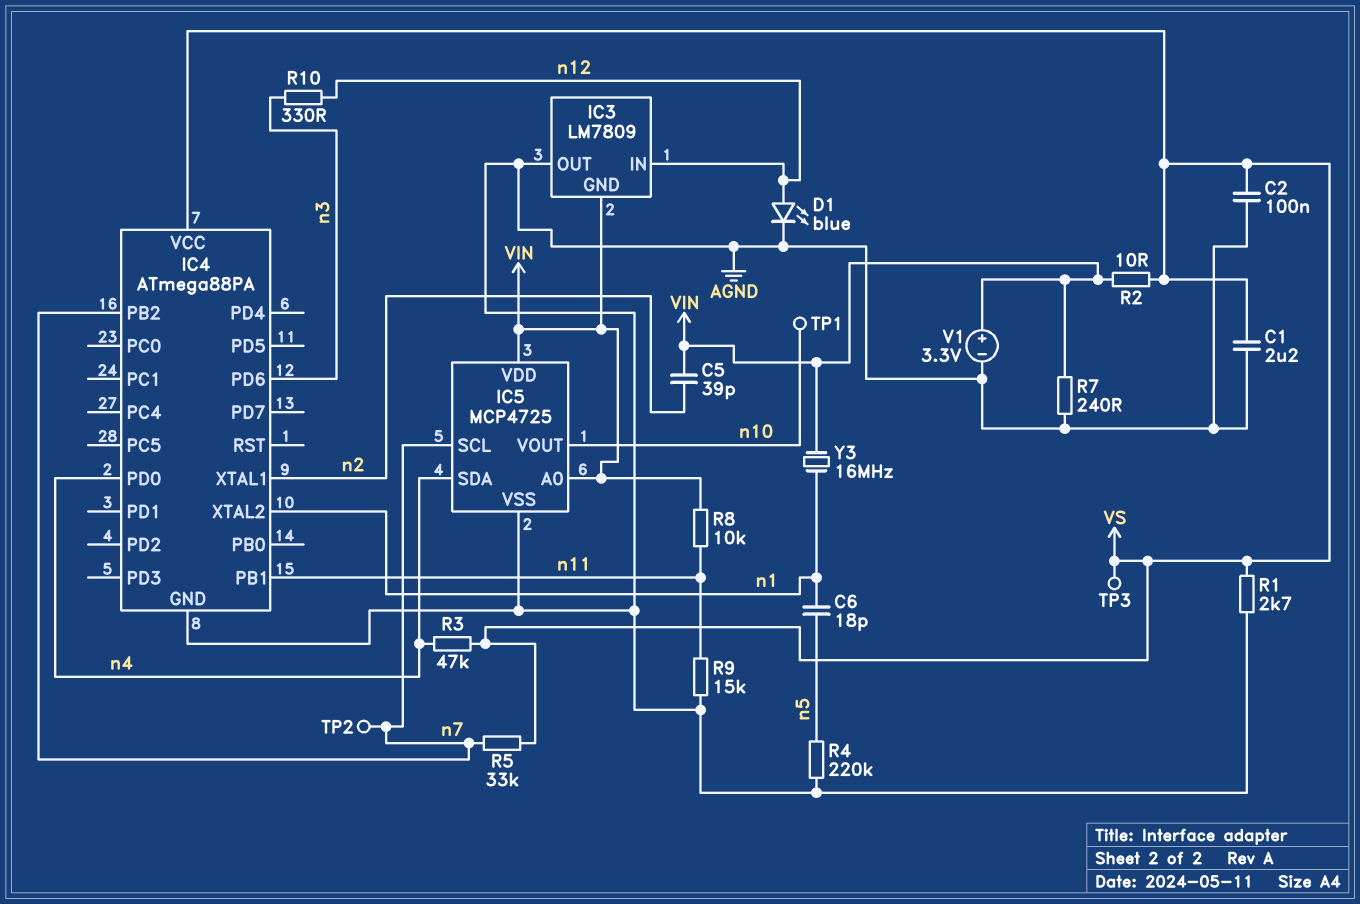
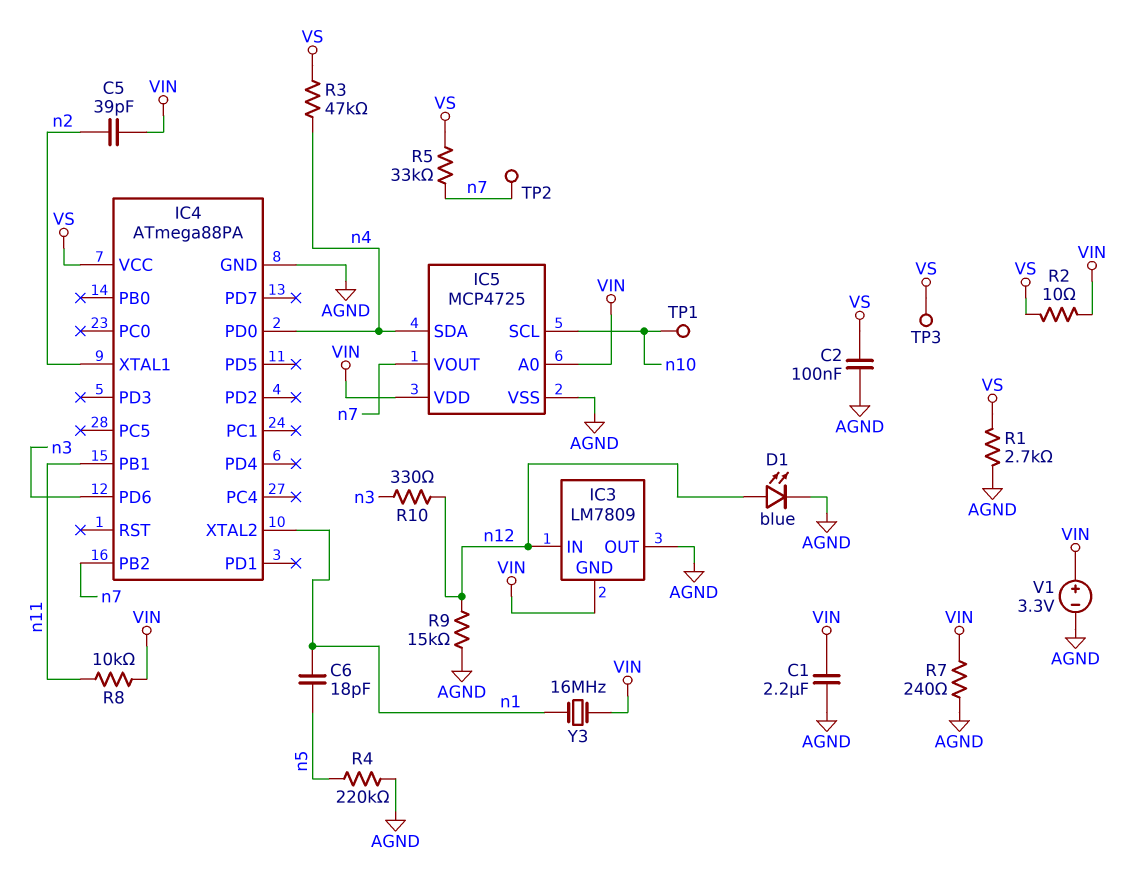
C1: 2.2uF (AGND, VS) -> 2.2uF (AGND, VIN)
IC5 pin SCL: n7 -> n10
IC5 pin VOUT: n10 -> n7
R9: 15k (AGND, n11) -> 15k (AGND, n12)

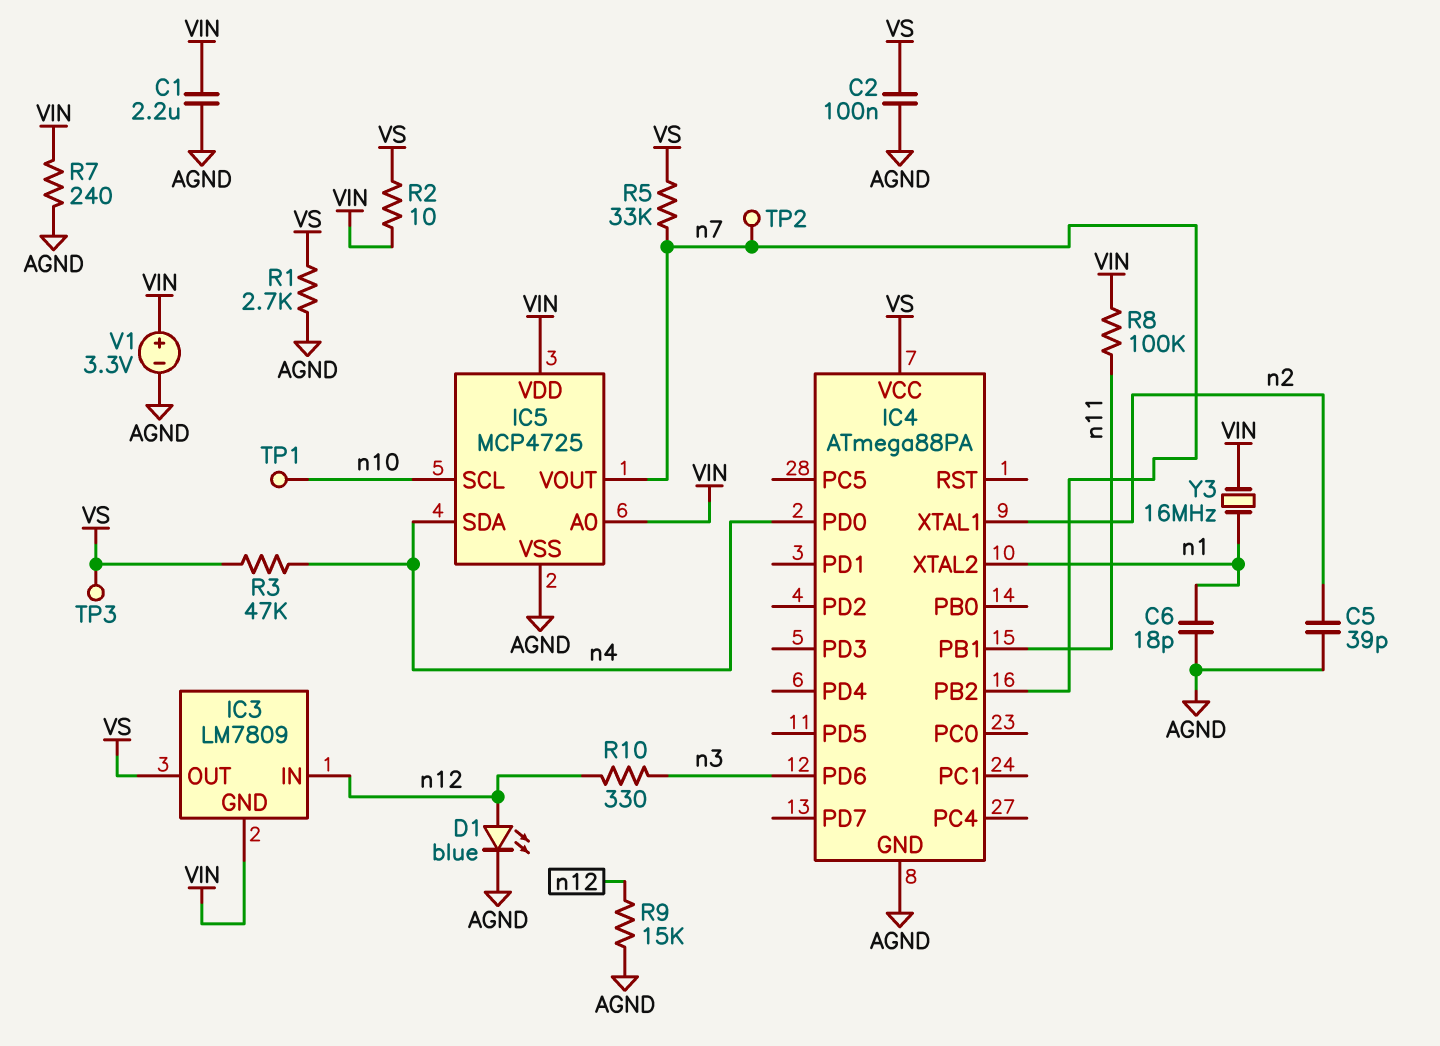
C5: 39pF (VIN, n2) -> 39pF (AGND, n2)
C6: 18pF (n1, n5) -> 18pF (AGND, n1)
IC3 pin OUT: AGND -> VS
R4: 220k (AGND, n5) -> none
R8: 10k (VIN, n11) -> 100k (VIN, n11)

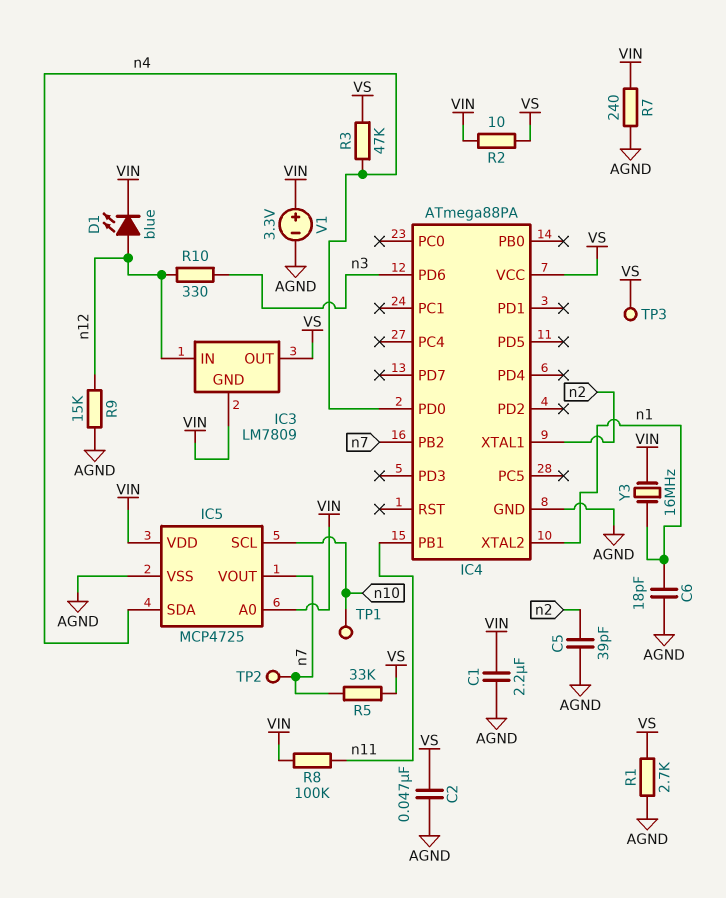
C2: 100nF (AGND, VS) -> 47nF (AGND, VS)
D1: LED blue (A n12, K AGND) -> LED blue (A n12, K VIN)

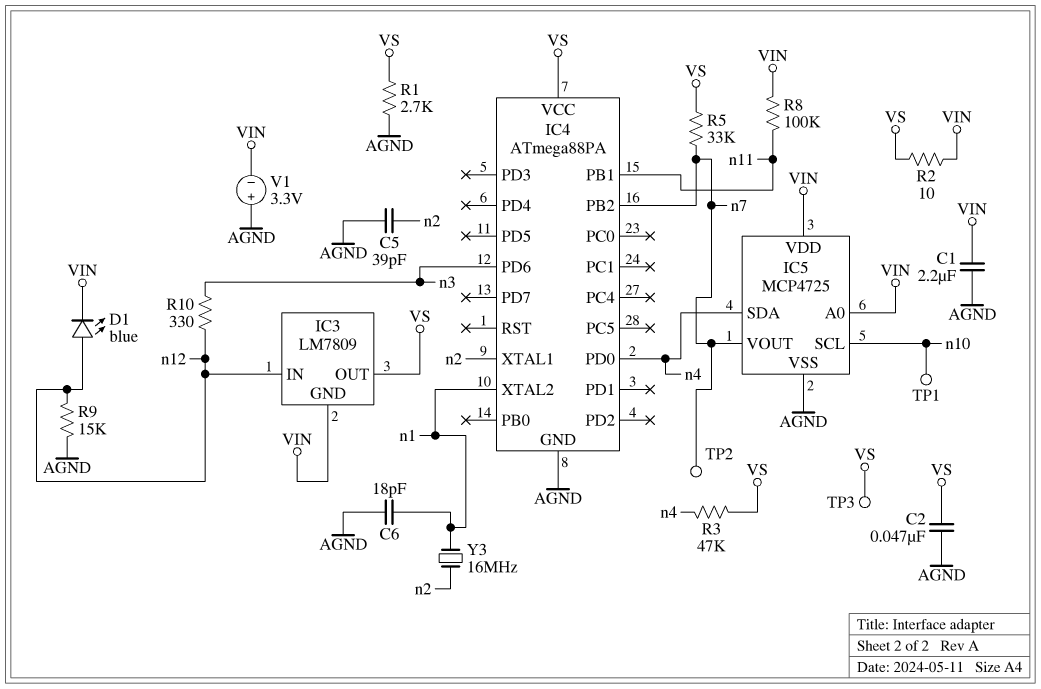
R7: 240 (AGND, VIN) -> none
V1: 3.3V (plus VIN, minus AGND) -> 3.3V (plus AGND, minus VIN)
Y3: 16MHz (VIN, n1) -> 16MHz (n1, n2)

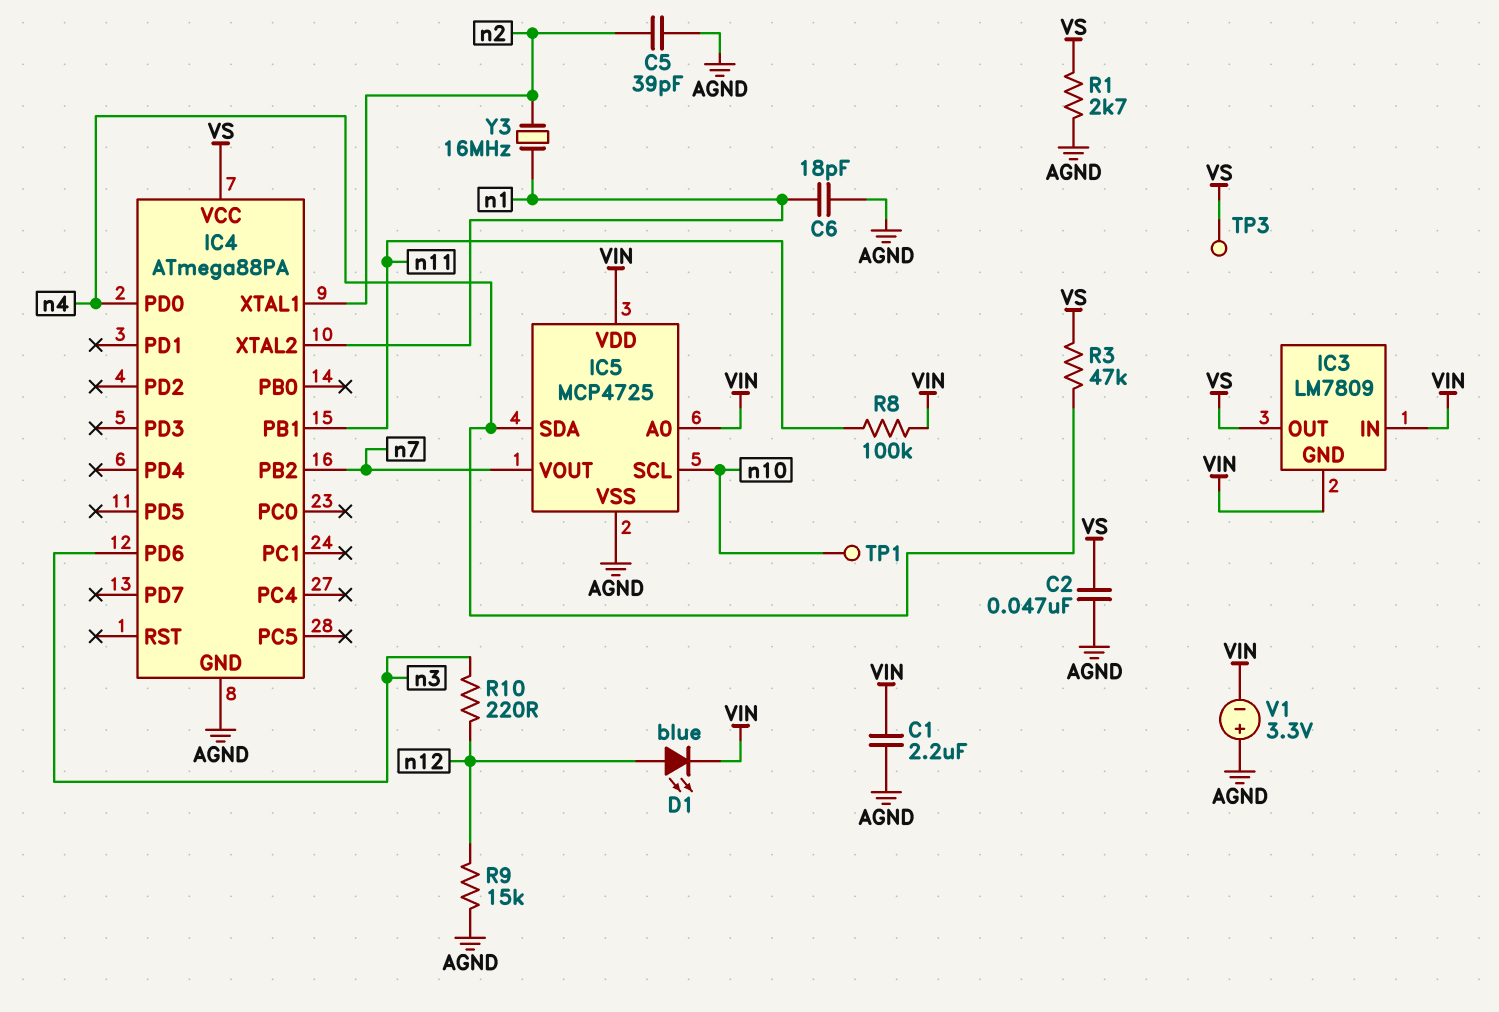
IC3 pin IN: n12 -> VIN
R2: 10 (VIN, VS) -> none
R5: 33k (VS, n7) -> none
R10: 330 (n3, n12) -> 220 (n3, n12)
TP2: test point (n7) -> none

